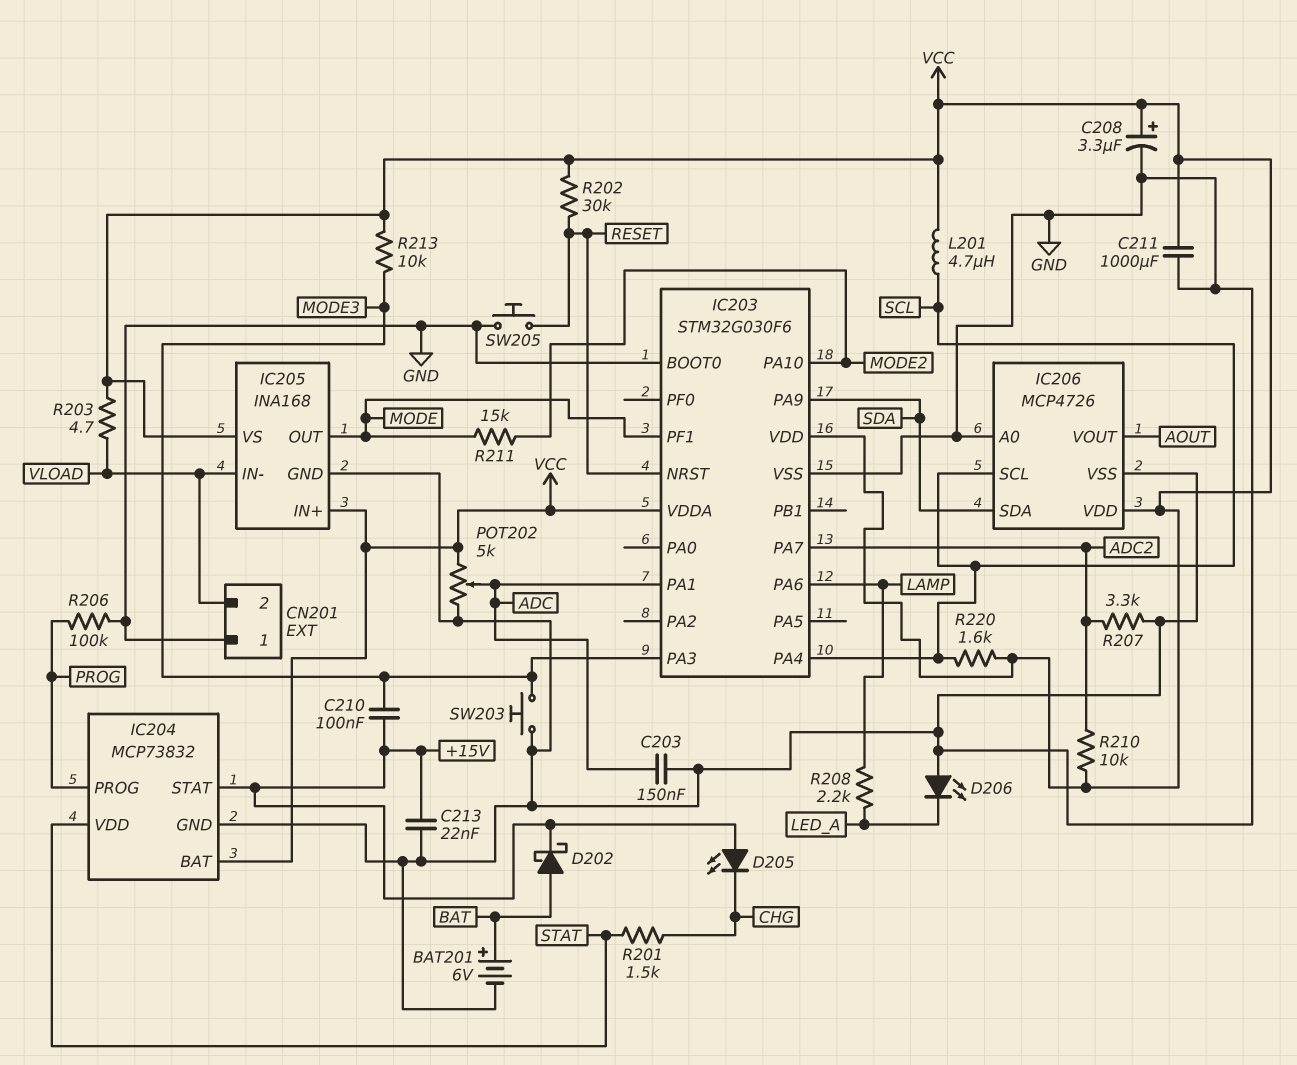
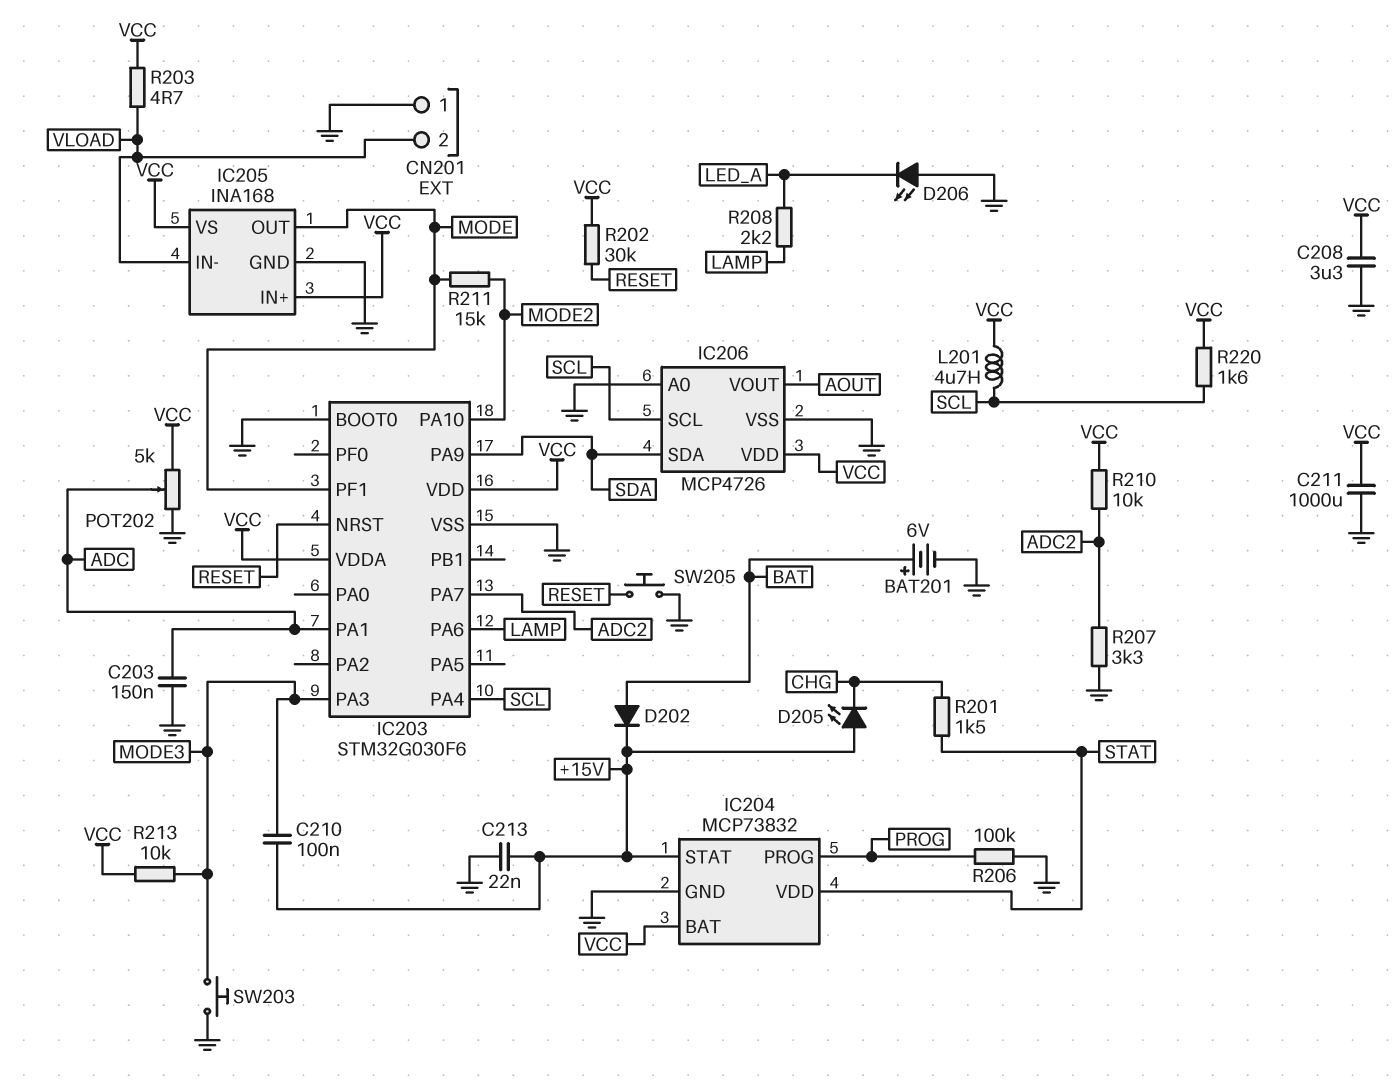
C208: 3.3uF (plus VCC, minus GND) -> 3.3uF (GND, VCC)
D202: schottky (A BAT, K +15V) -> diode (A BAT, K +15V)

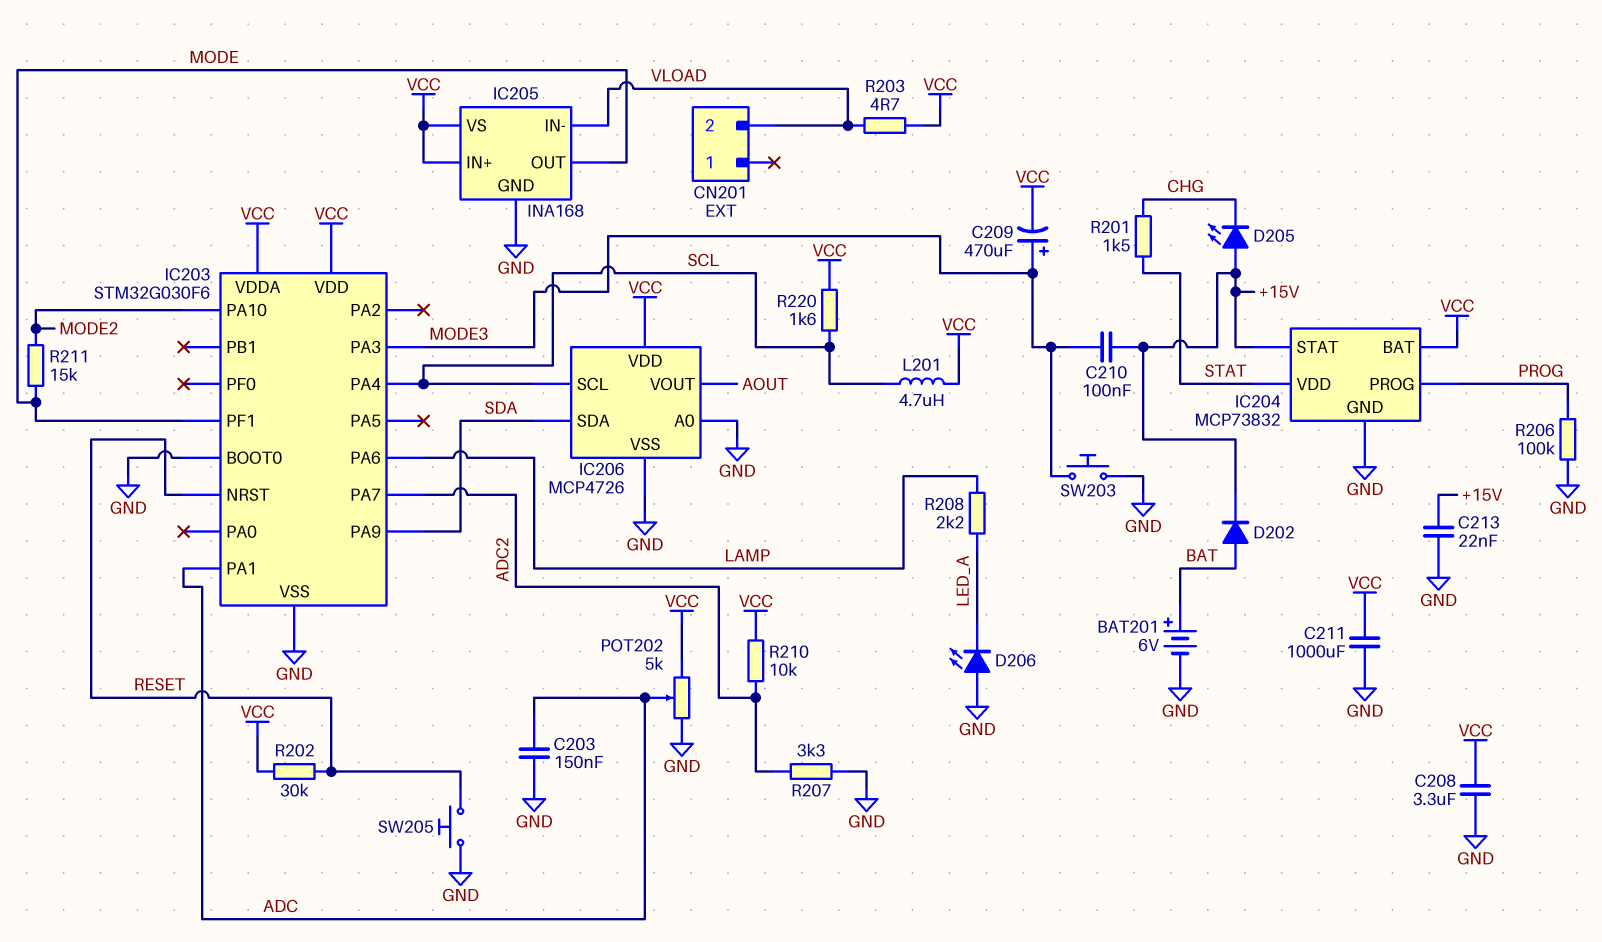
C209: none -> 470uF (plus MODE3, minus VCC)
CN201 pin 1: GND -> none
R213: 10k (MODE3, VCC) -> none

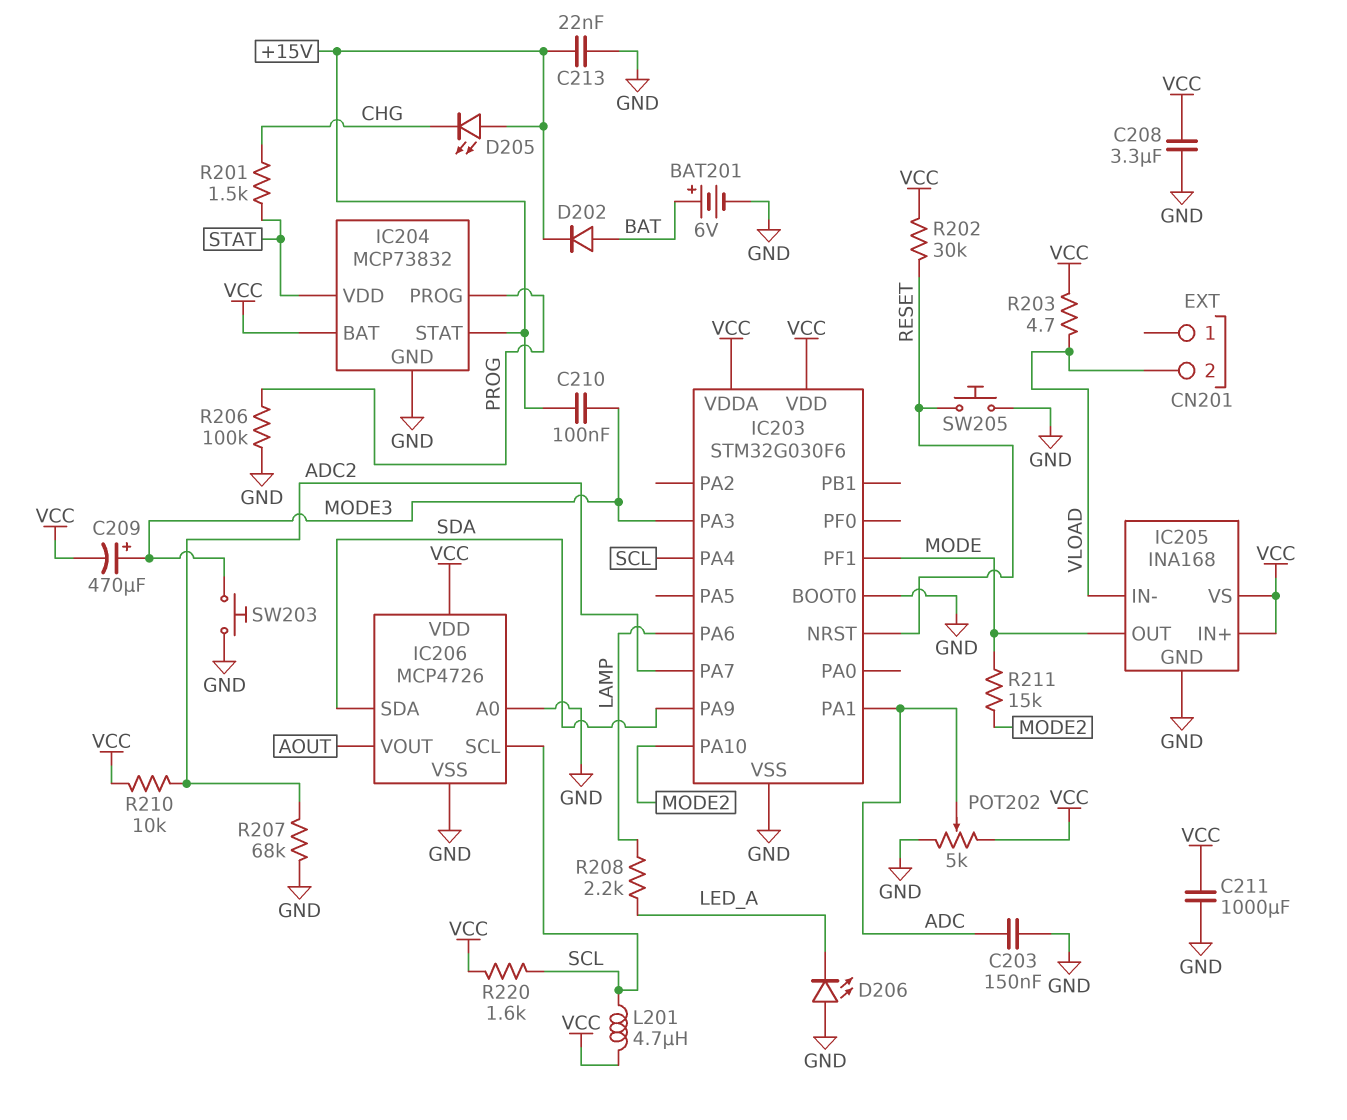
R207: 3.3k (ADC2, GND) -> 68k (ADC2, GND)

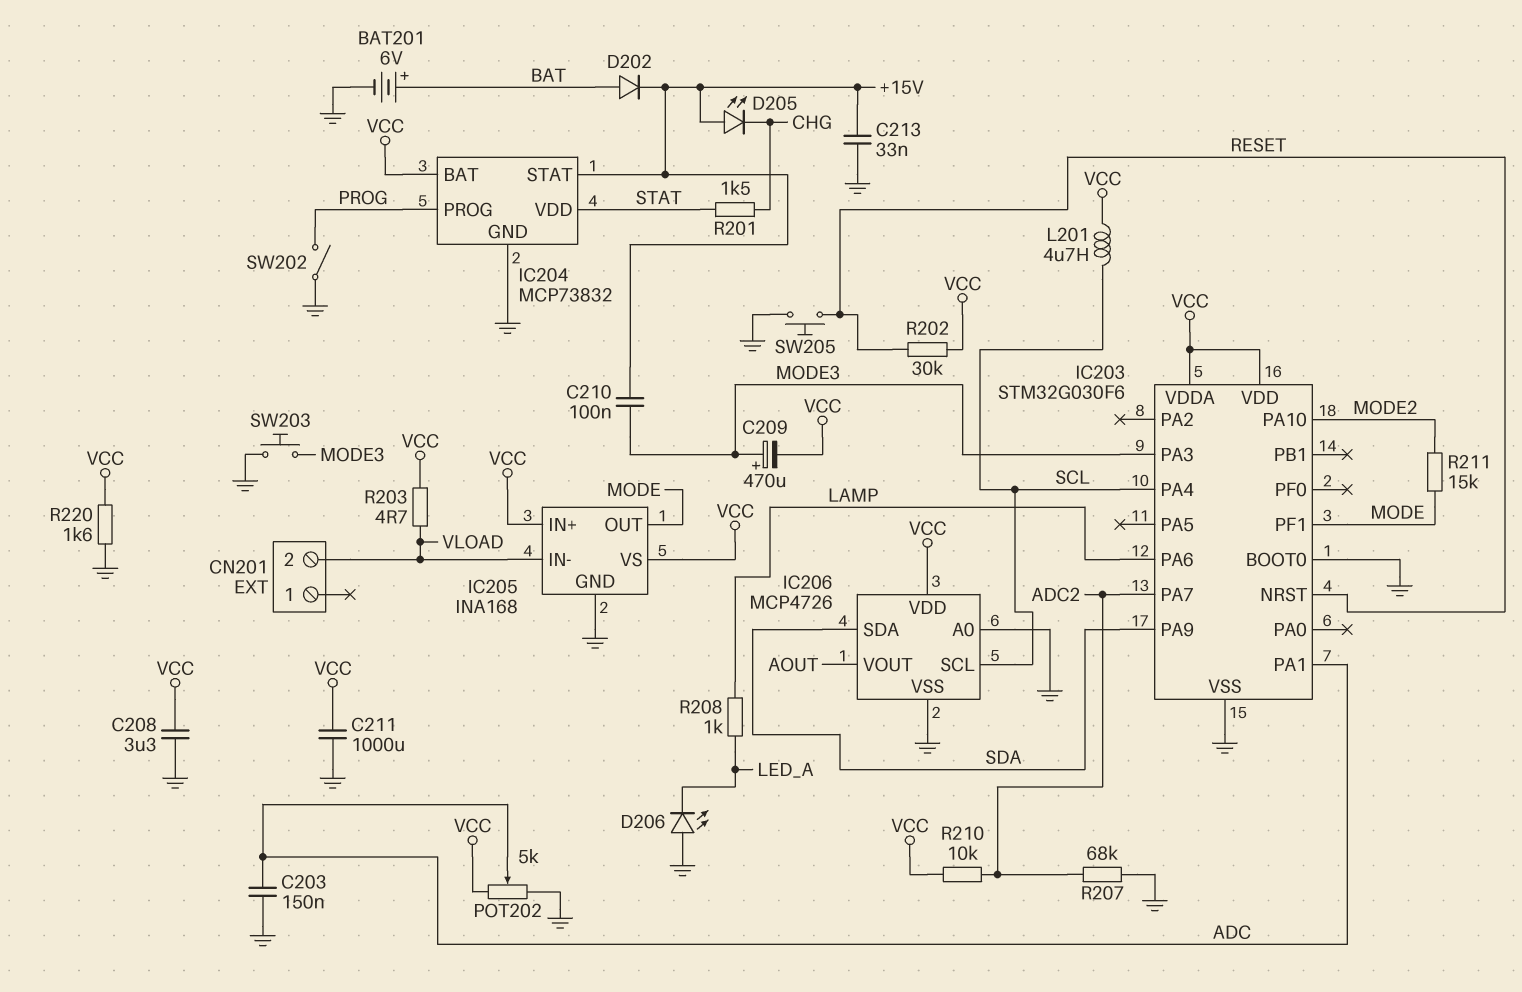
C213: 22nF (+15V, GND) -> 33nF (+15V, GND)
R206: 100k (GND, PROG) -> none
R208: 2.2k (LAMP, LED_A) -> 1k (LAMP, LED_A)
R220: 1.6k (SCL, VCC) -> 1.6k (GND, VCC)
SW202: none -> switch (GND, PROG)

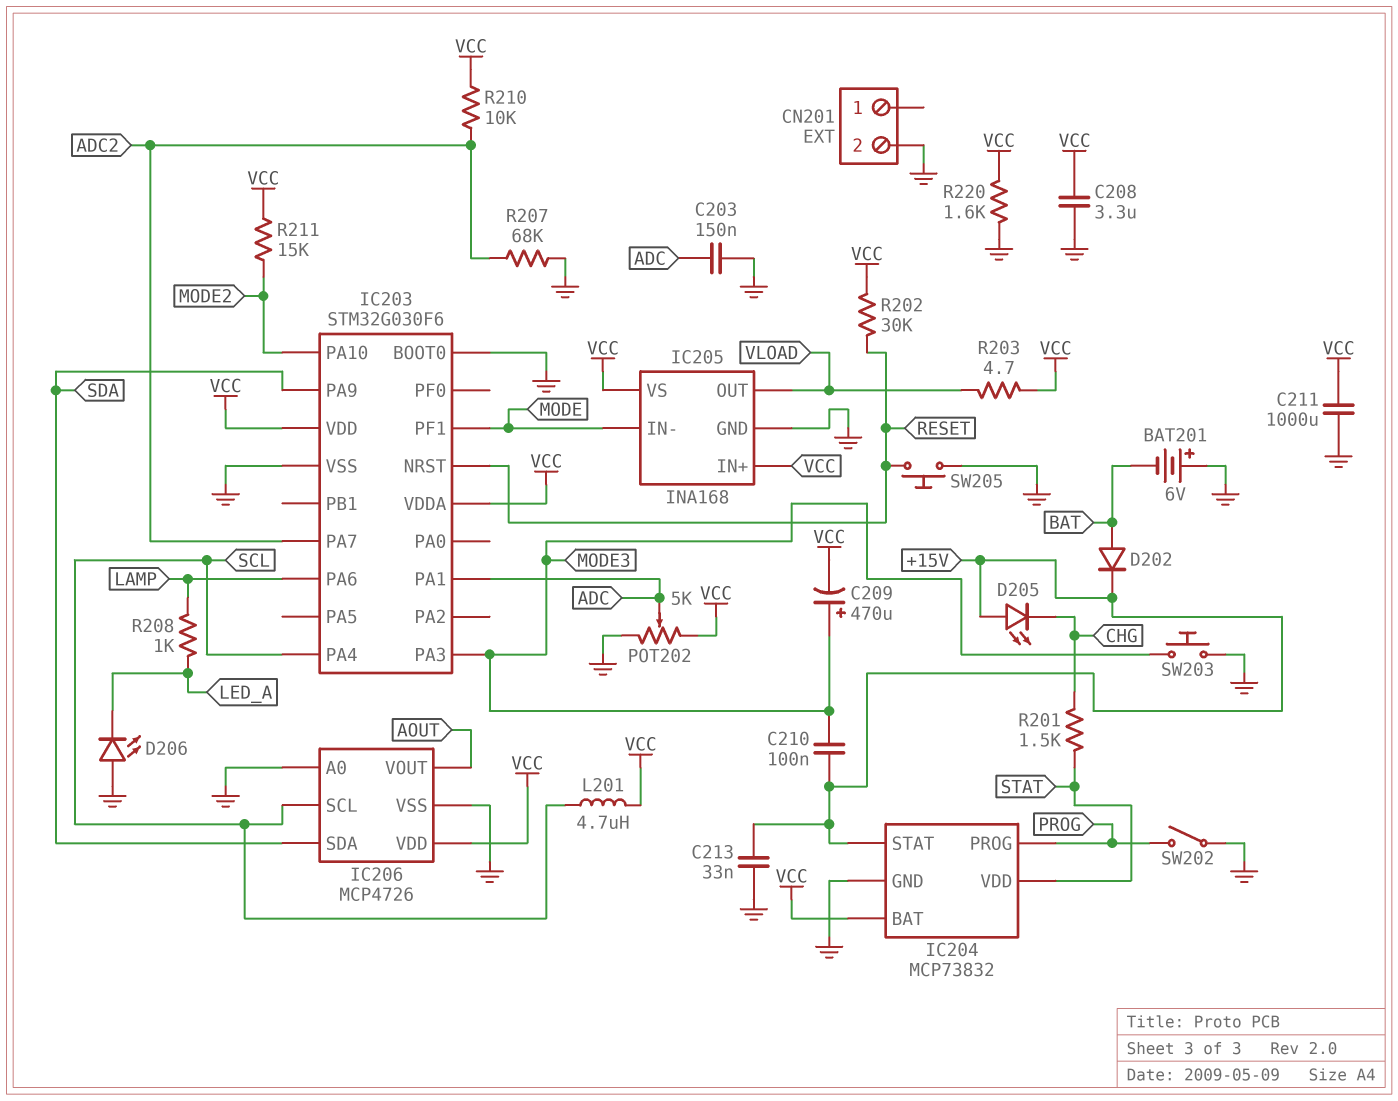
BAT201: 6V (plus BAT, minus GND) -> 6V (plus GND, minus BAT)
CN201 pin 2: VLOAD -> GND
IC205 pin IN-: VLOAD -> MODE
IC205 pin OUT: MODE -> VLOAD
R211: 15k (MODE, MODE2) -> 15k (MODE2, VCC)

